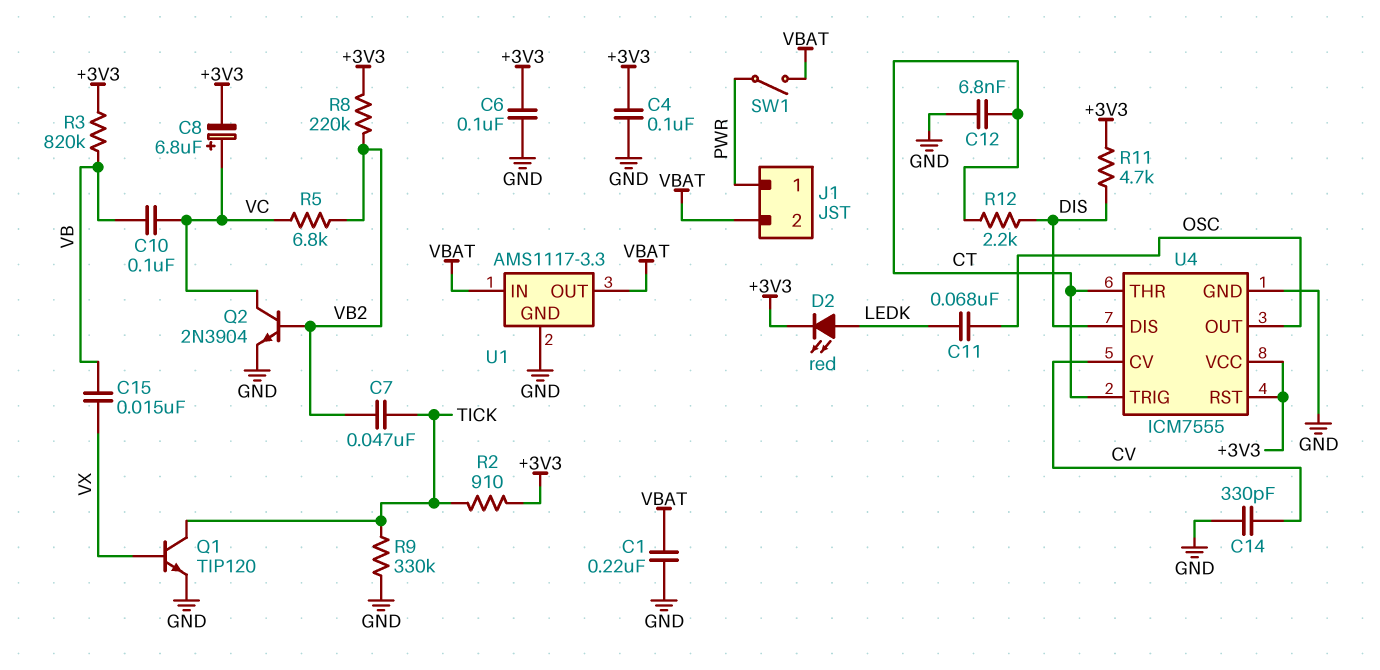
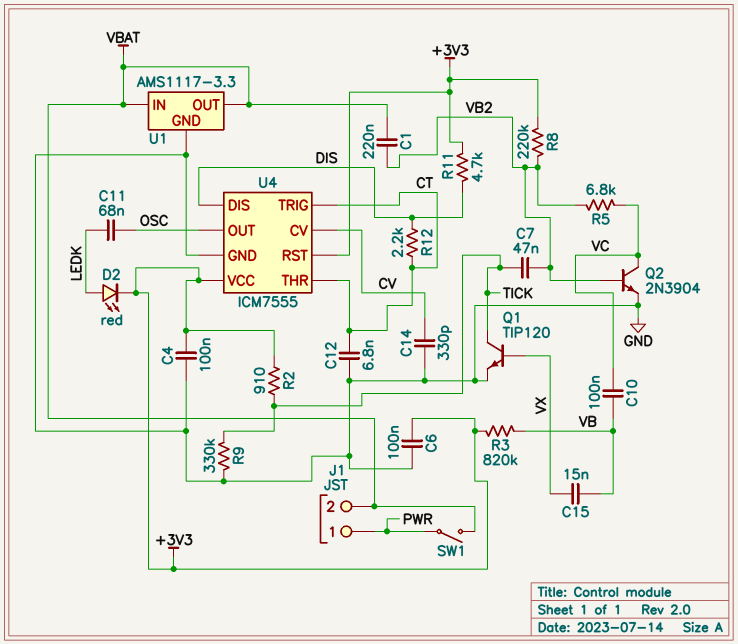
C1: 220nF (GND, VBAT) -> 220nF (VB2, VBAT)
C8: 6.8uF (plus VC, minus +3V3) -> none

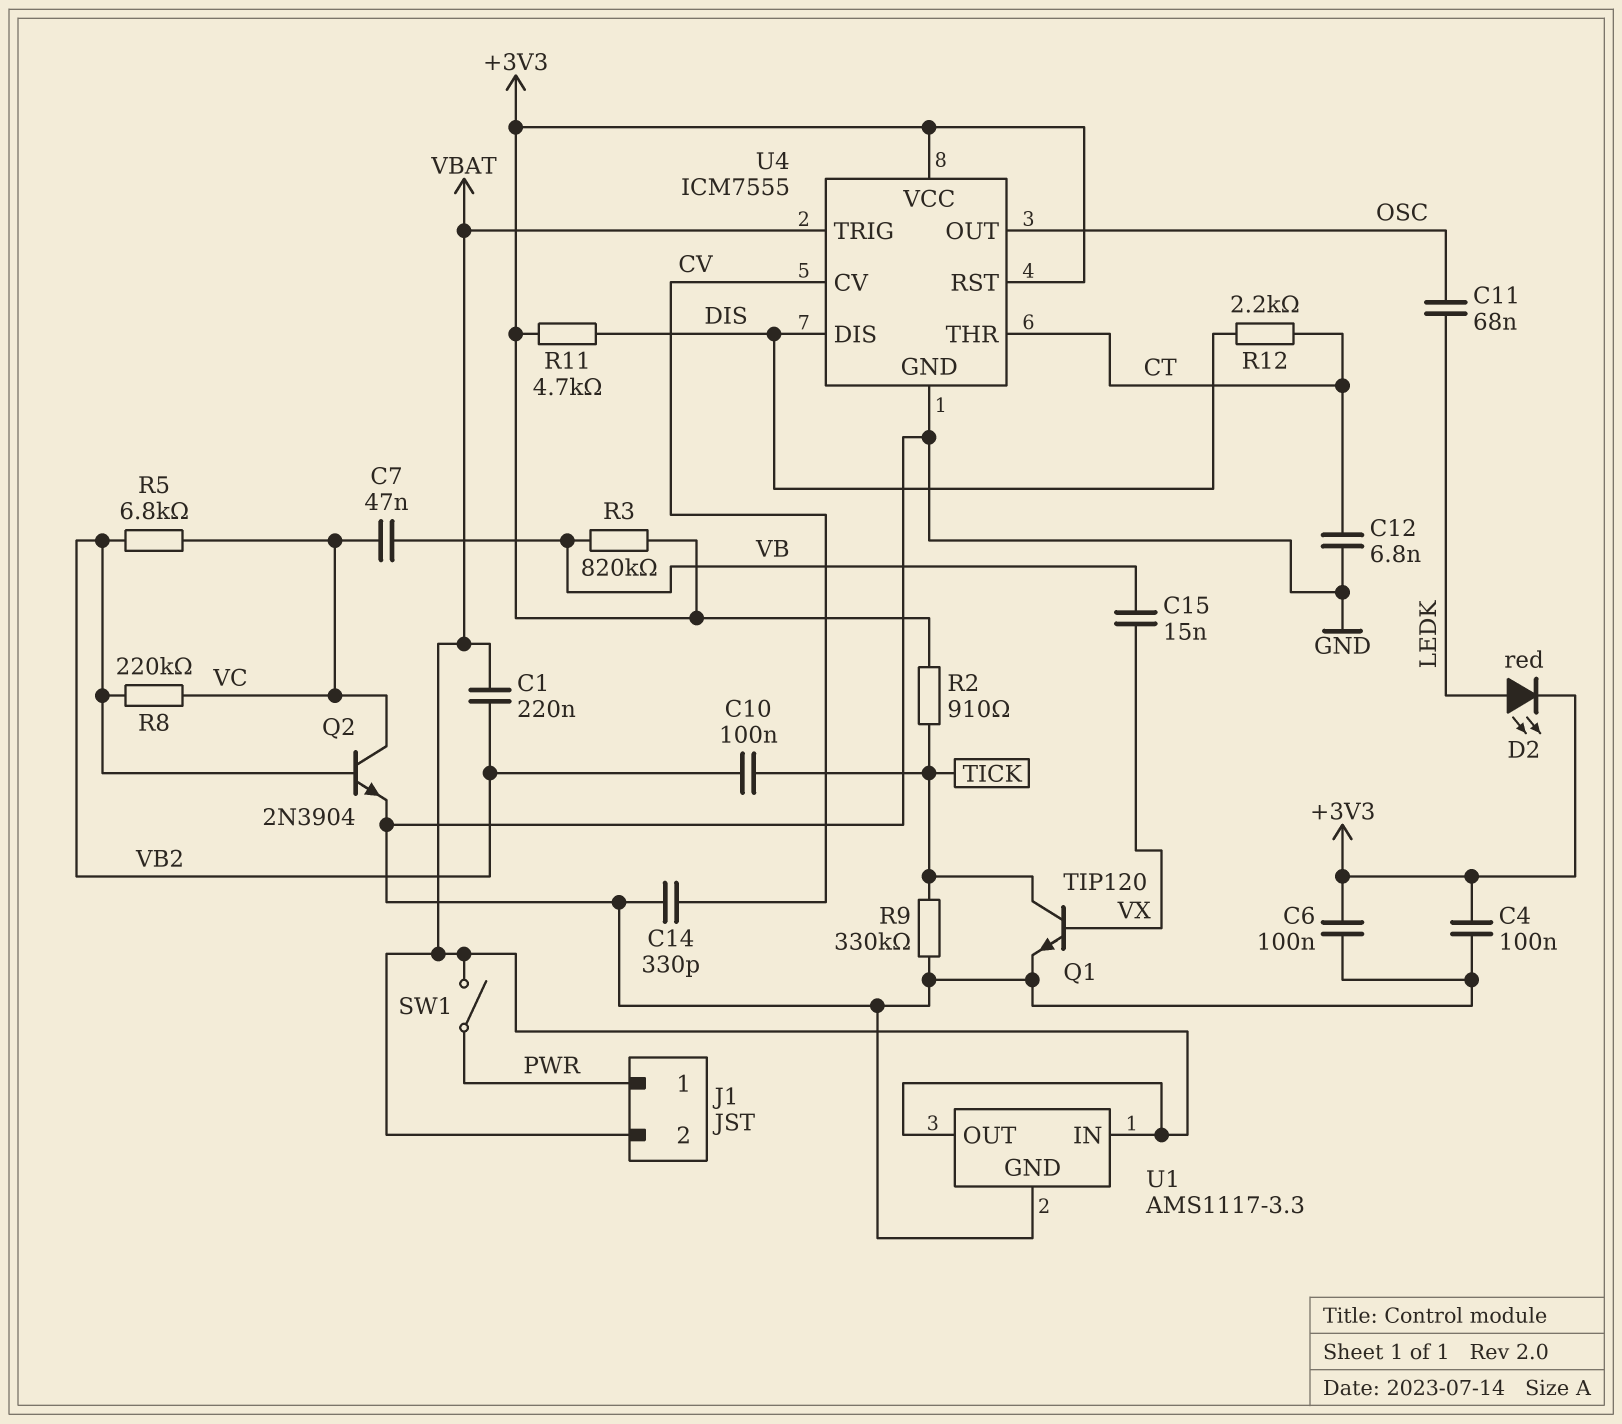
C7: 47nF (TICK, VB2) -> 47nF (VB, VC)
C10: 100nF (VB, VC) -> 100nF (TICK, VB2)
R8: 220k (+3V3, VB2) -> 220k (VB2, VC)
U4 pin TRIG: CT -> VBAT

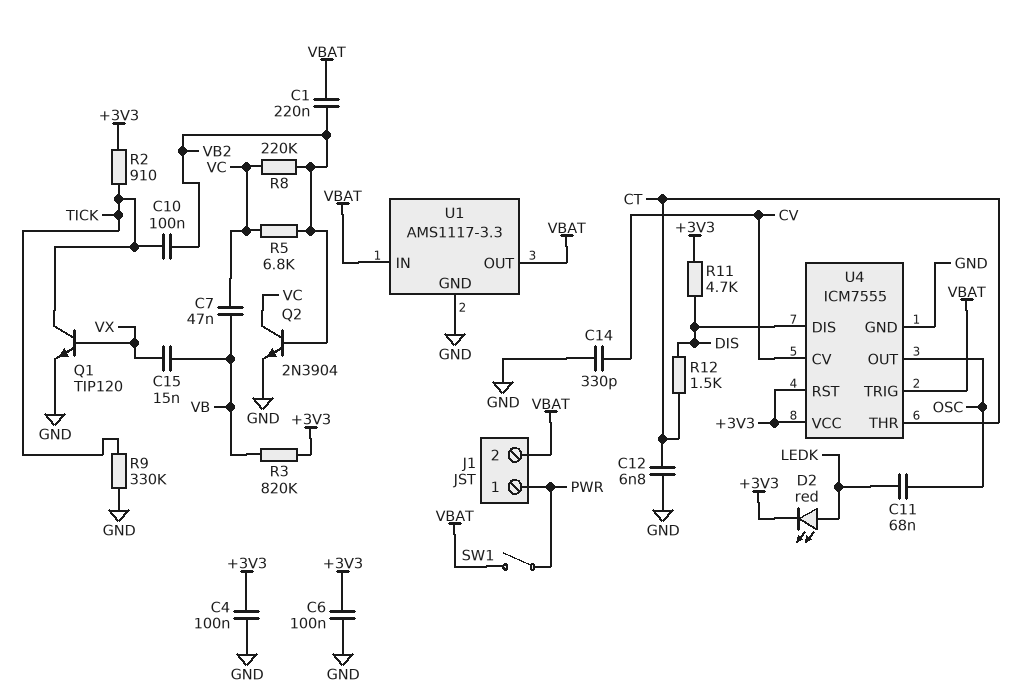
R12: 2.2k (CT, DIS) -> 1.5k (CT, DIS)

